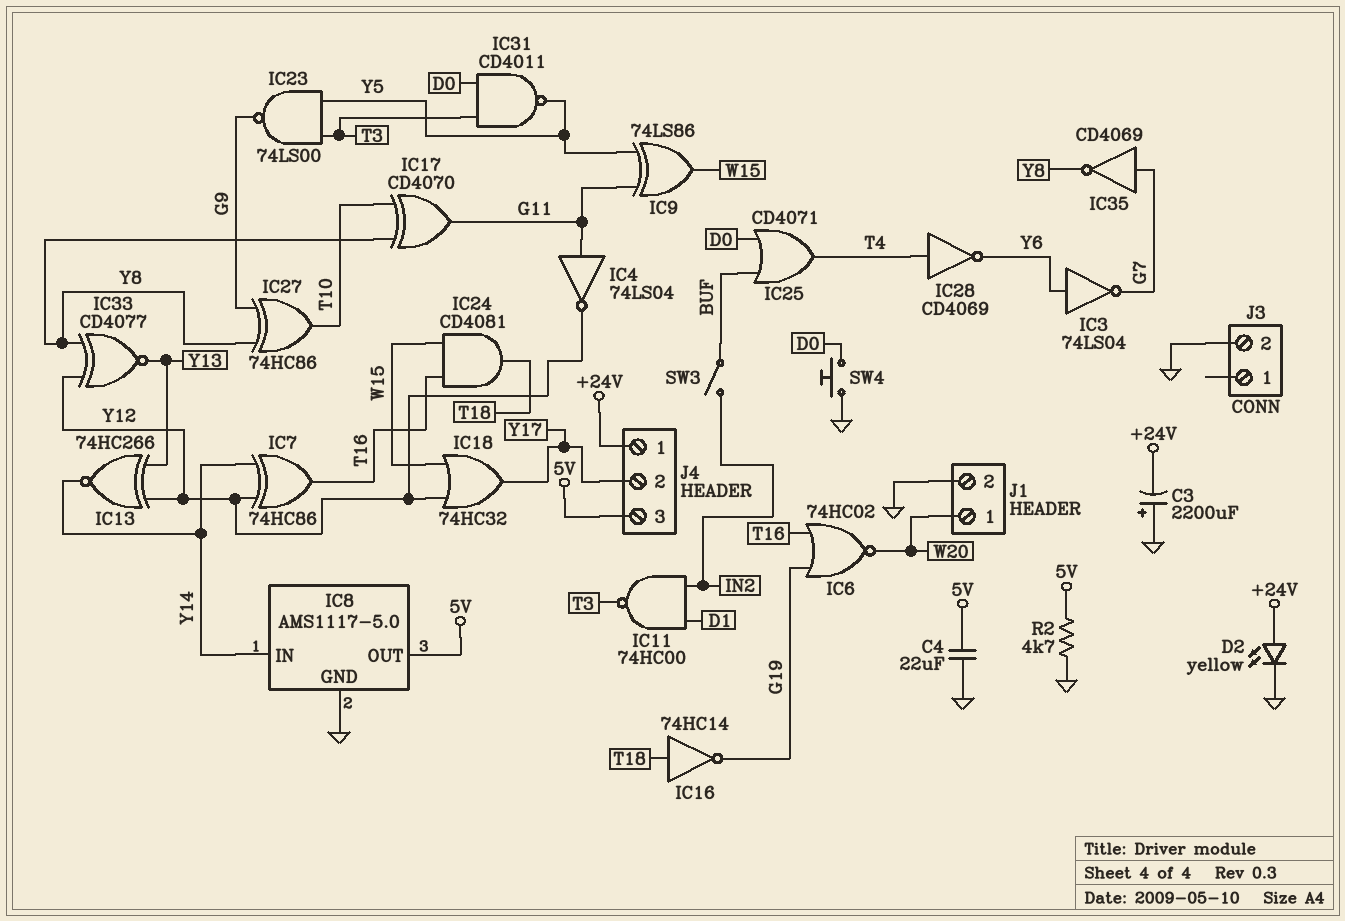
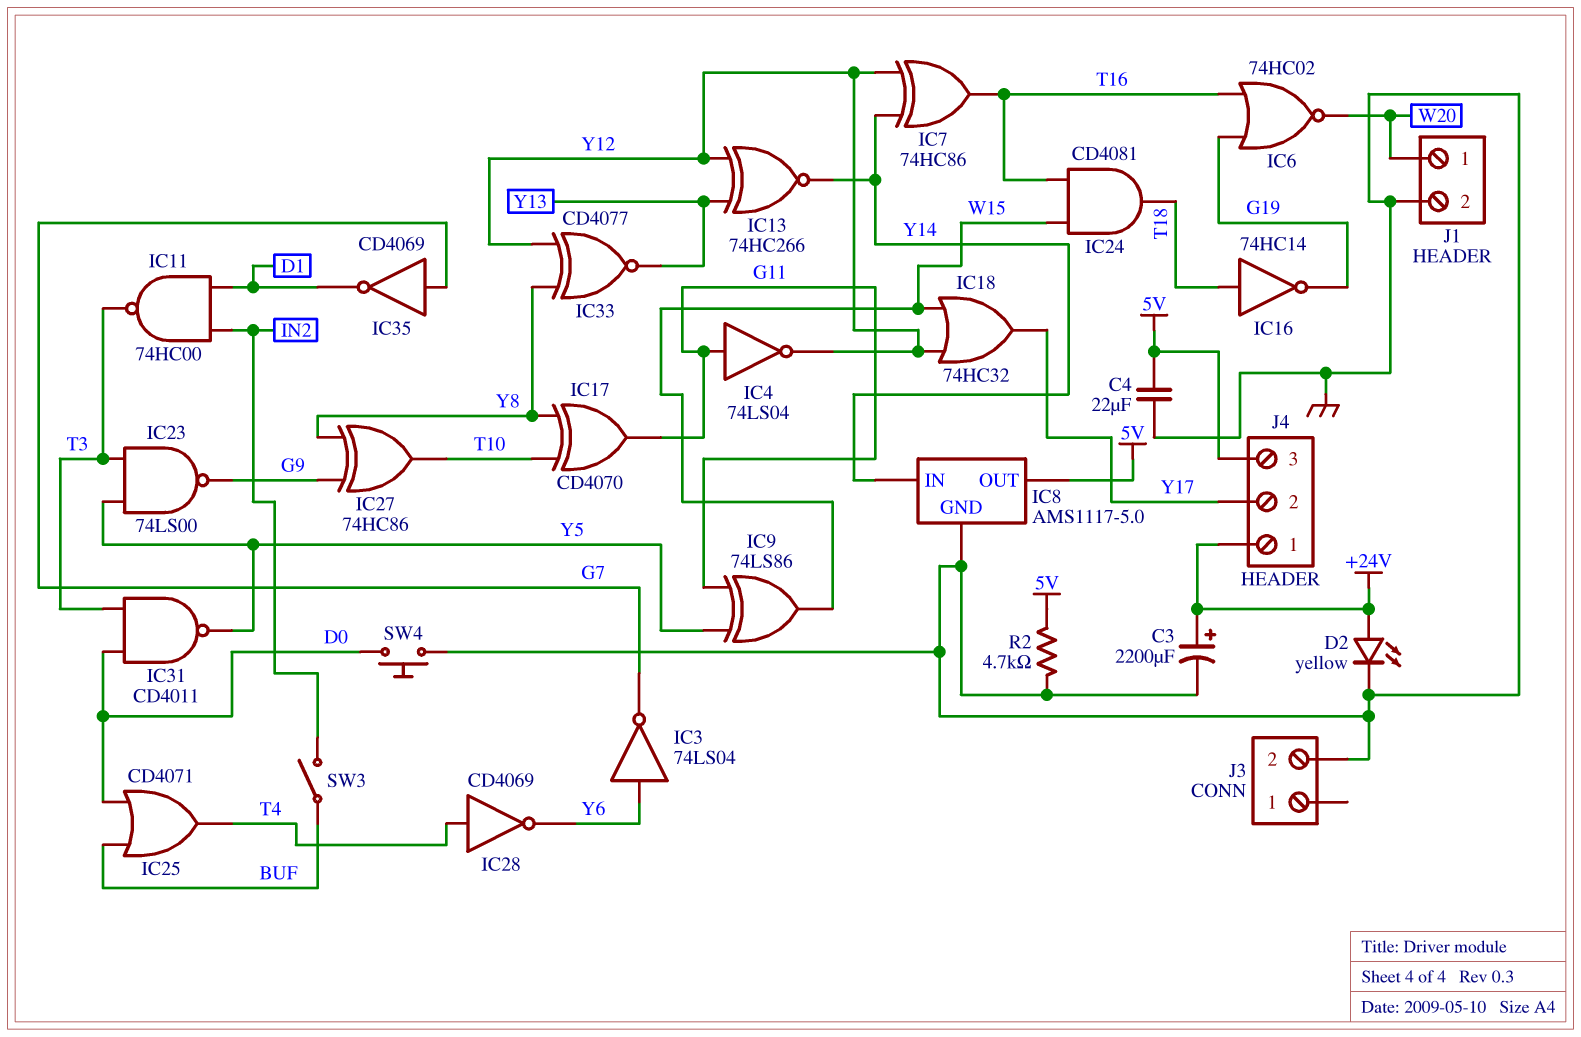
C3: 2200uF (plus GND, minus +24V) -> 2200uF (plus +24V, minus GND)
IC35: NOT CD4069 (in G7, out Y8) -> NOT CD4069 (in G7, out D1)

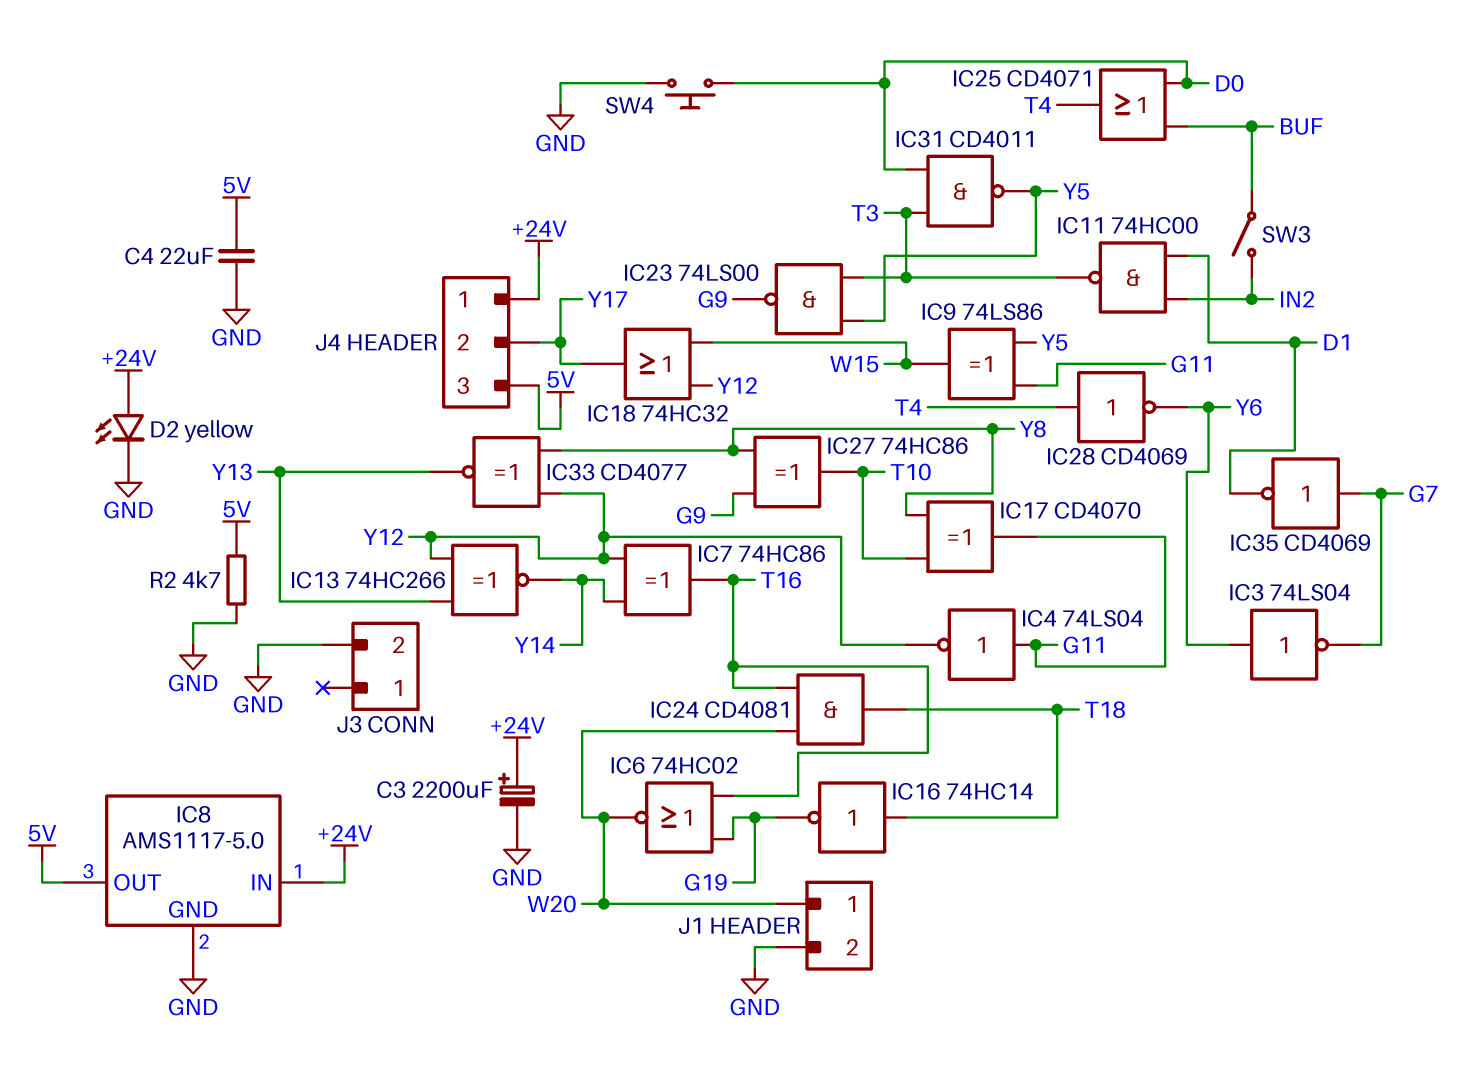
IC8 pin IN: Y14 -> +24V
IC24: AND CD4081 (in T16, in W15, out T18) -> AND CD4081 (in T16, in W20, out T18)

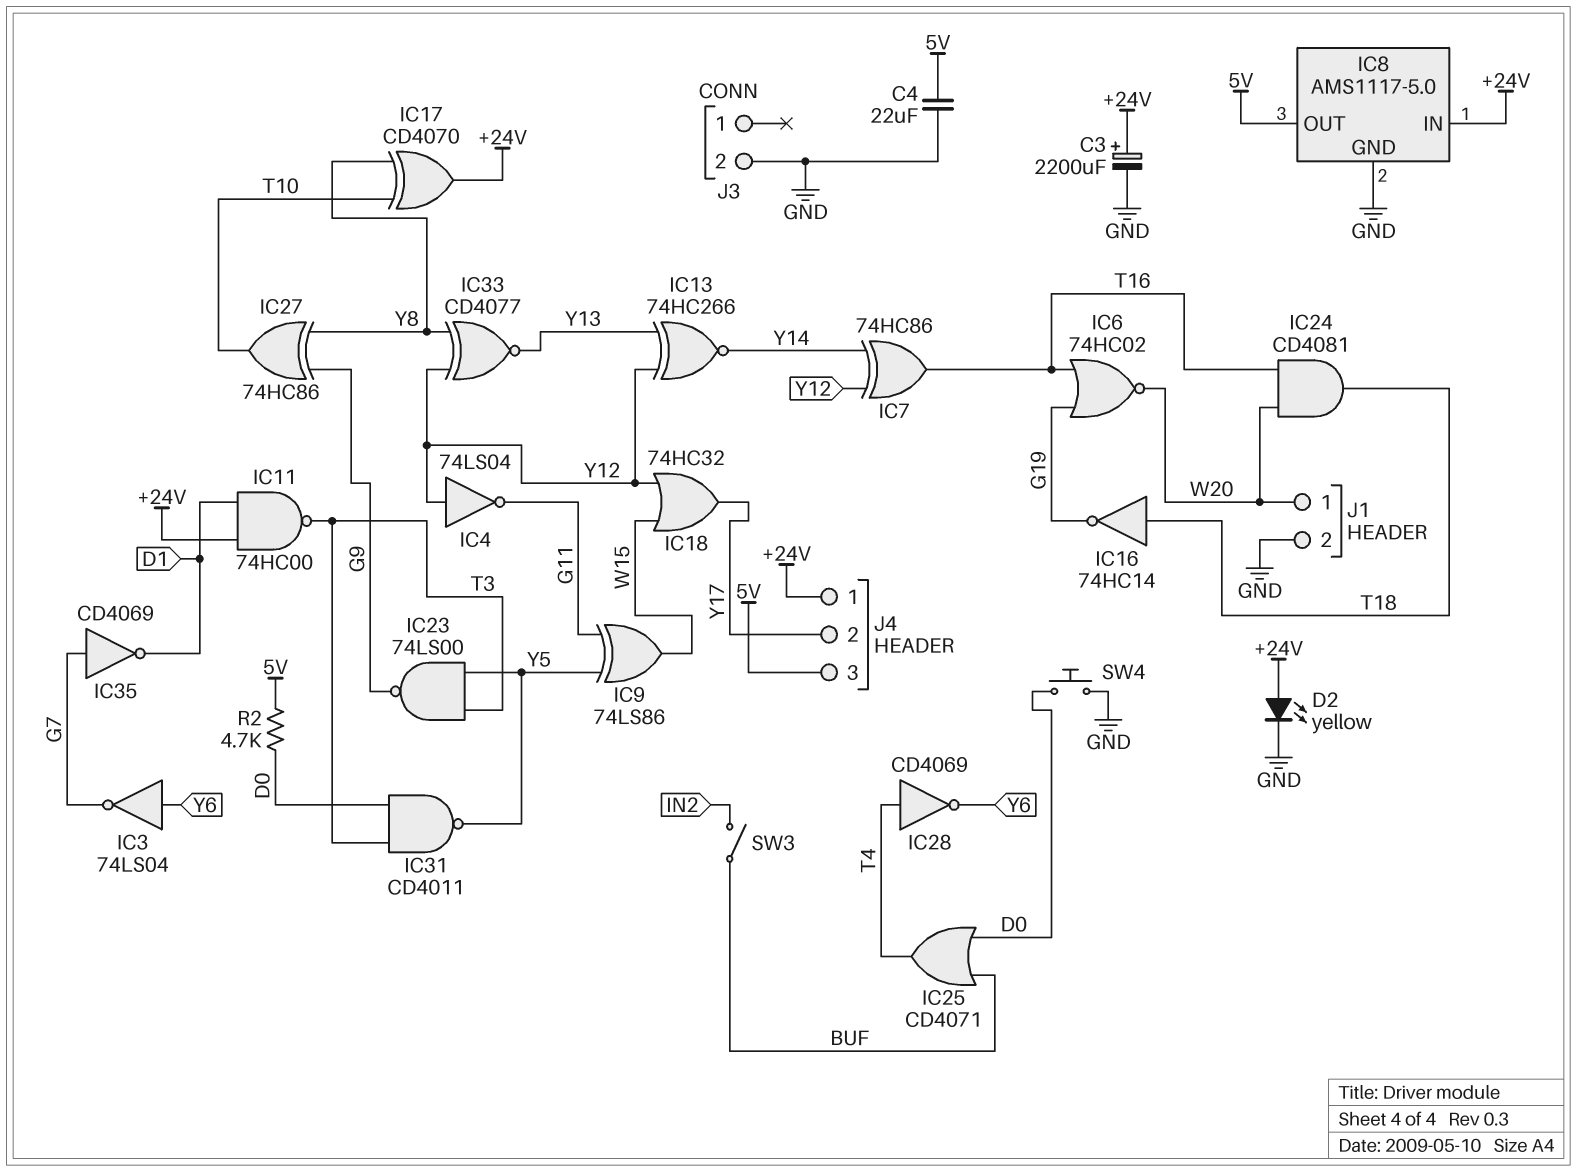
IC4: NOT 74LS04 (in G11, out Y12) -> NOT 74LS04 (in Y12, out G11)
IC11: NAND 74HC00 (in D1, in IN2, out T3) -> NAND 74HC00 (in +24V, in D1, out T3)
IC17: XOR CD4070 (in T10, in Y8, out G11) -> XOR CD4070 (in T10, in Y8, out +24V)
R2: 4.7k (5V, GND) -> 4.7k (5V, D0)

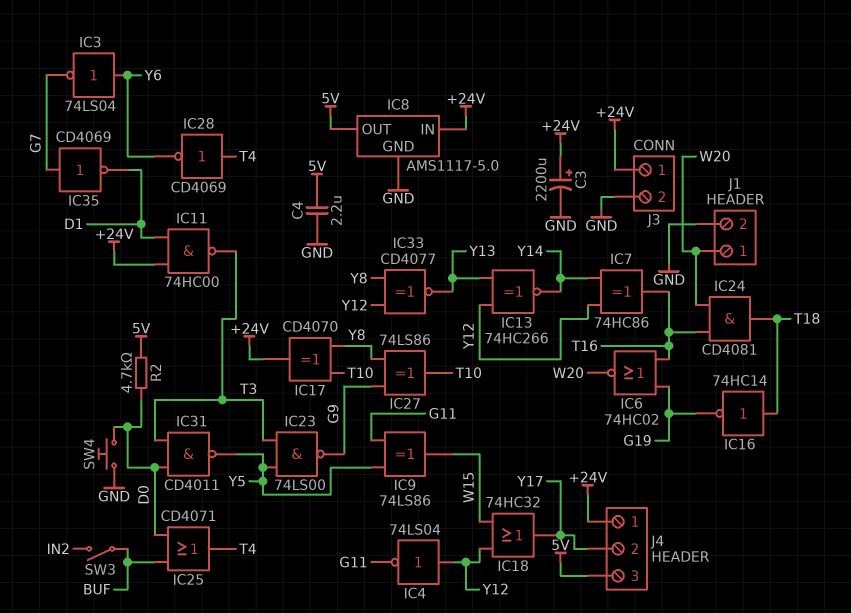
C4: 22uF (5V, GND) -> 2.2uF (5V, GND)
D2: LED yellow (A +24V, K GND) -> none
IC27: XOR 74HC86 (in G9, in Y8, out T10) -> XOR 74LS86 (in G9, in Y8, out T10)
J3 pin 1: none -> +24V

